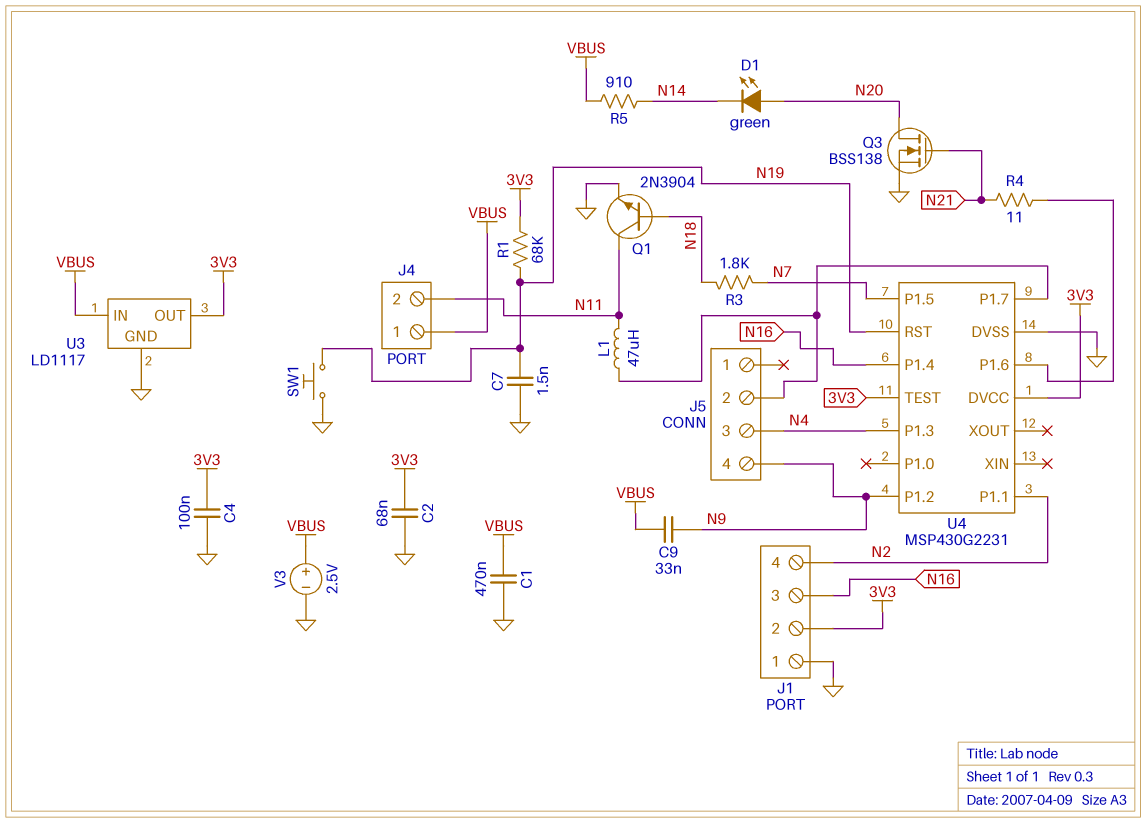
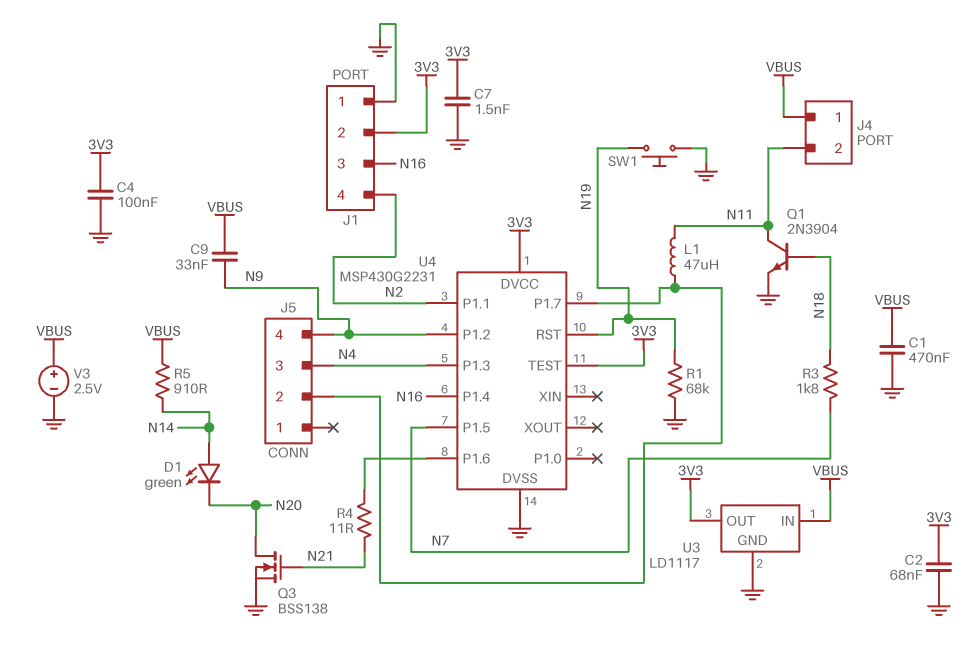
C7: 1.5nF (GND, N19) -> 1.5nF (3V3, GND)
D1: LED green (A N20, K N14) -> LED green (A N14, K N20)
R1: 68k (3V3, N19) -> 68k (GND, N19)

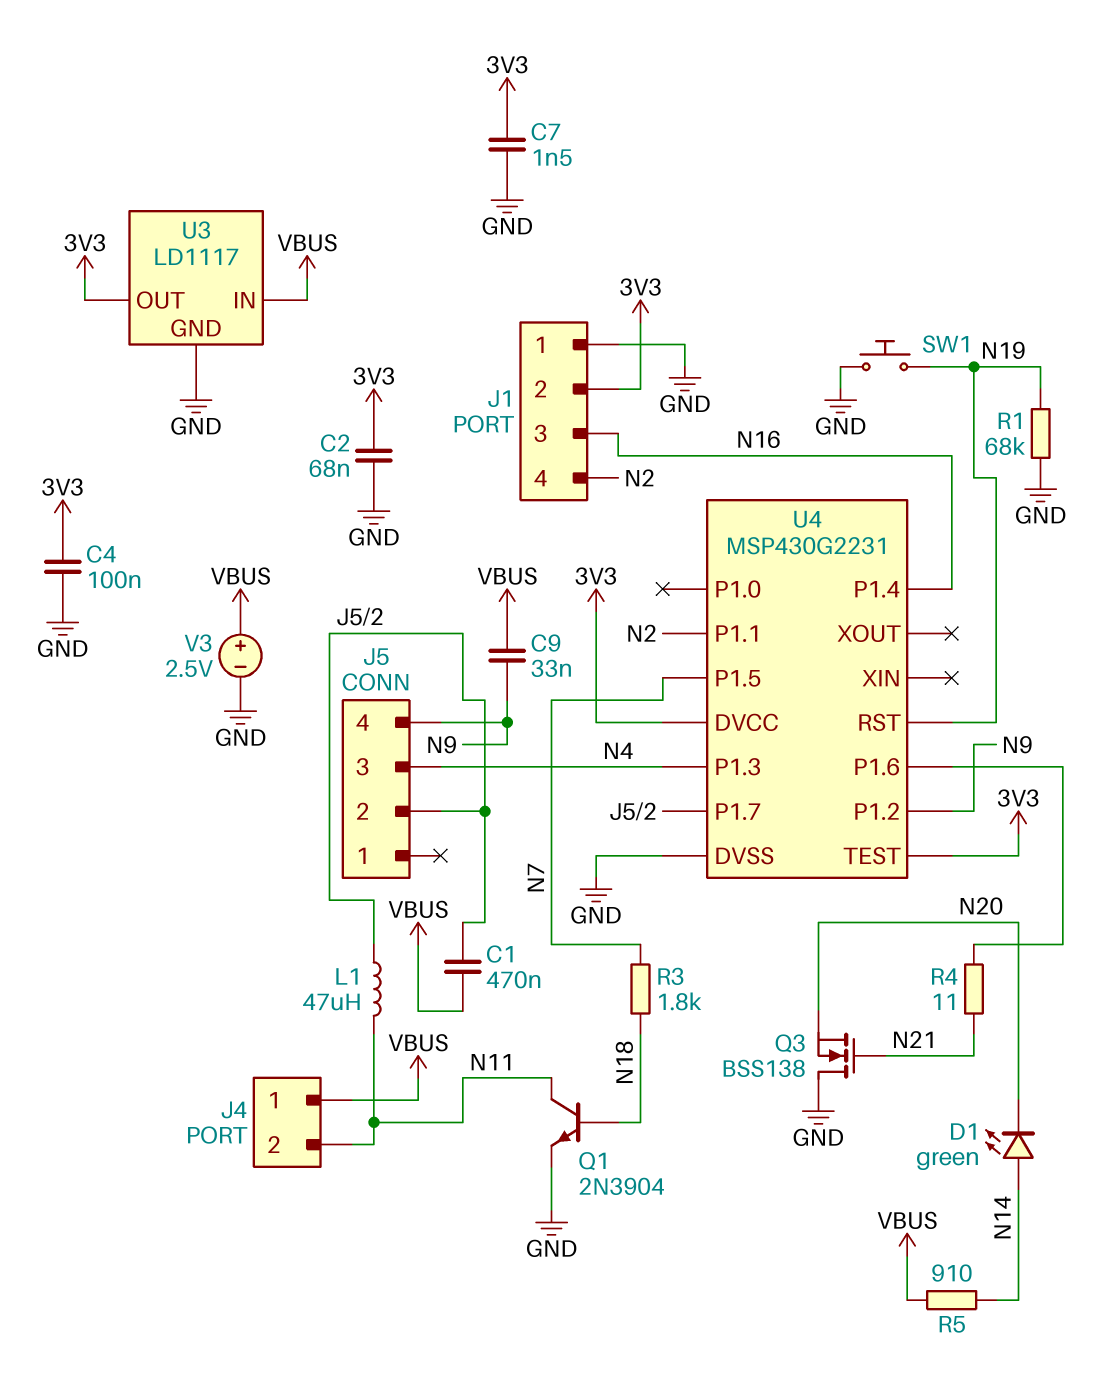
C1: 470nF (GND, VBUS) -> 470nF (J5/2, VBUS)
Q3: NMOS BSS138 (G N21, D N20, S GND) -> NMOS BSS138 (G N21, D GND, S N20)

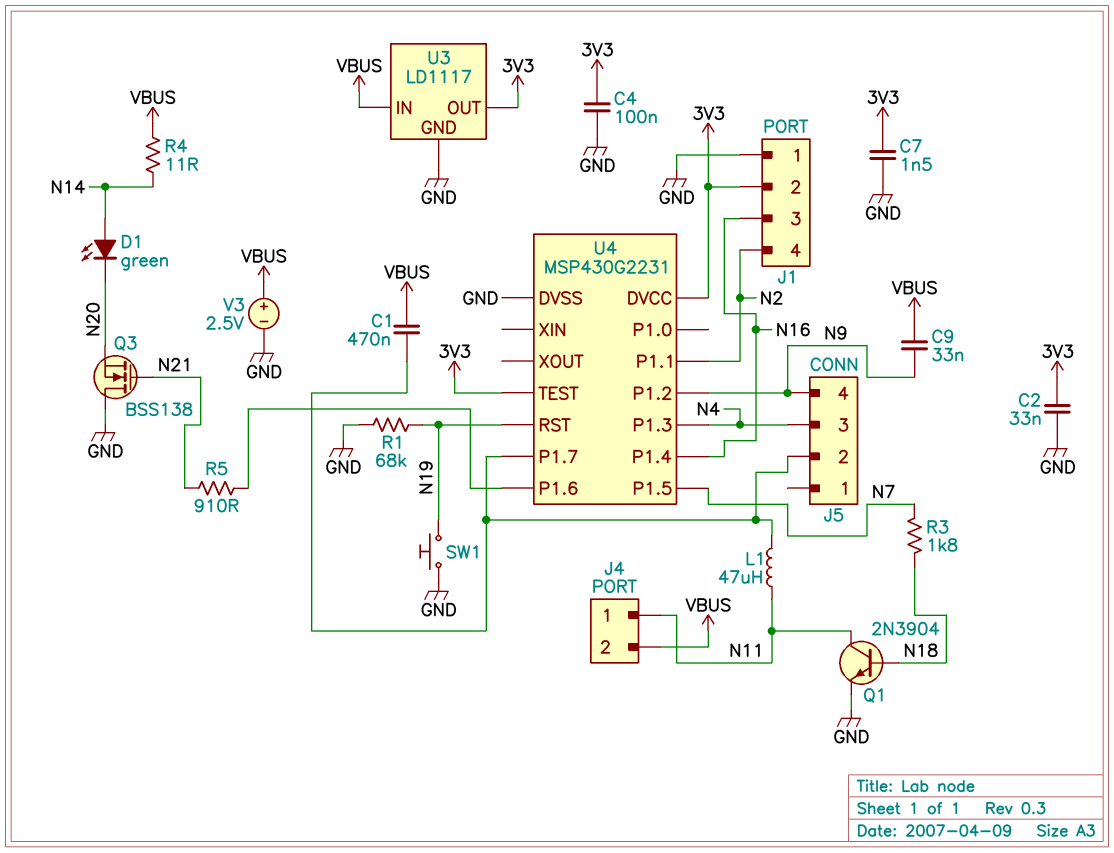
C2: 68nF (3V3, GND) -> 33nF (3V3, GND)
J4 pin 1: VBUS -> N11
J4 pin 2: N11 -> VBUS
R4: 11 (N21, U4/P1.6) -> 11 (N14, VBUS)
R5: 910 (N14, VBUS) -> 910 (N21, U4/P1.6)

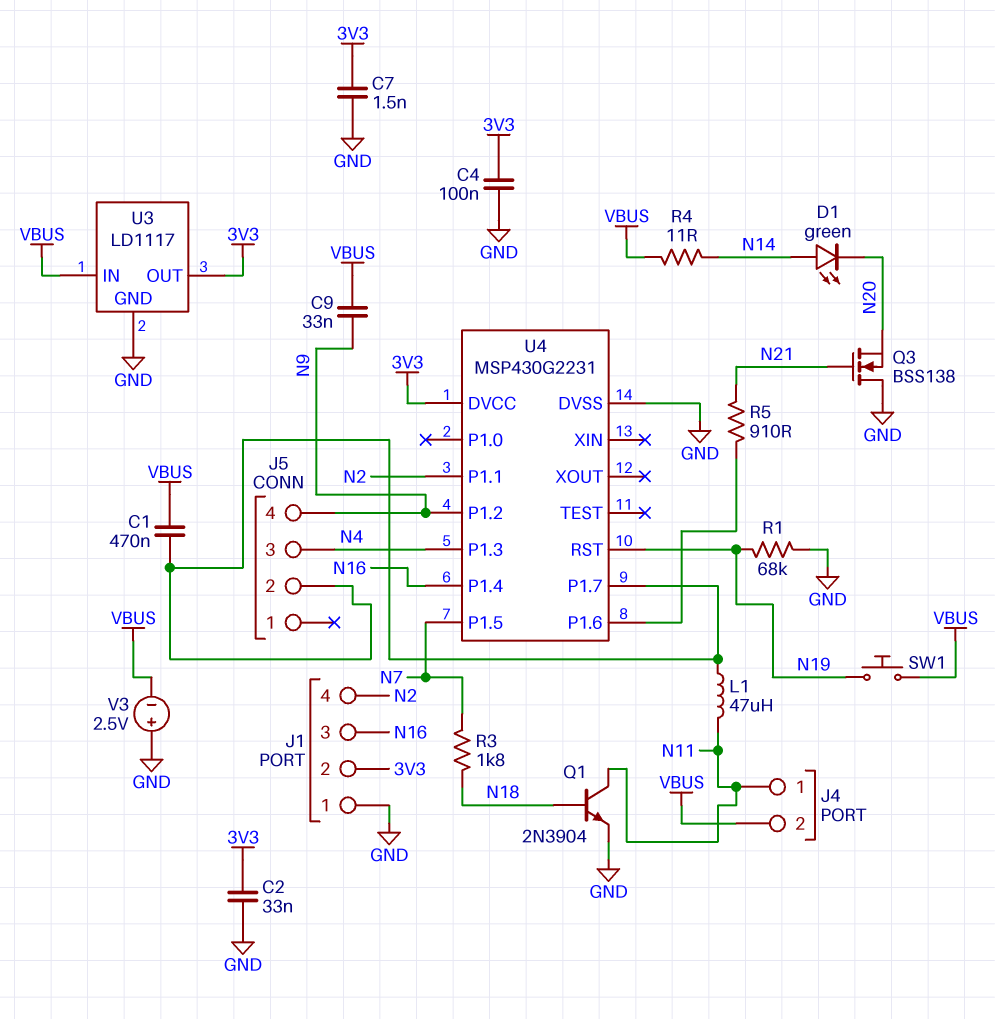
SW1: button (GND, N19) -> button (N19, VBUS)
U4 pin TEST: 3V3 -> none
V3: 2.5V (plus VBUS, minus GND) -> 2.5V (plus GND, minus VBUS)

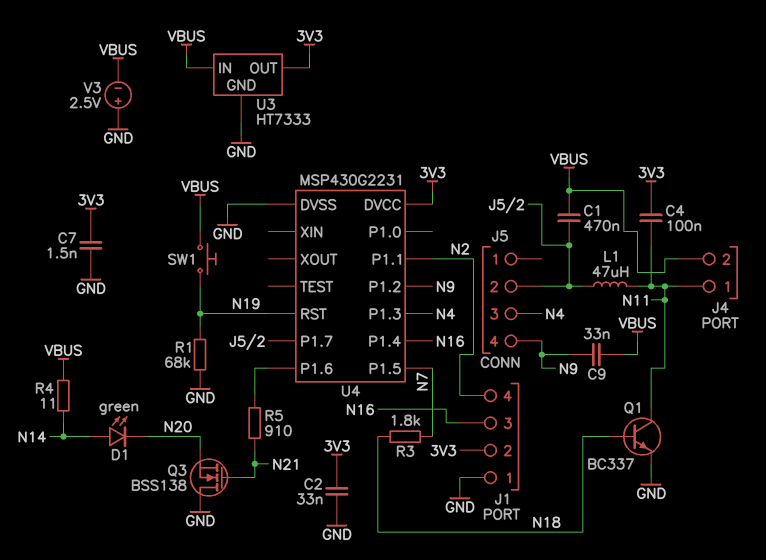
C4: 100nF (3V3, GND) -> 100nF (3V3, N11)
Q1: NPN 2N3904 (B N18, C N11, E GND) -> NPN BC337 (B N18, C N11, E GND)
U3: LD1117 -> HT7333

